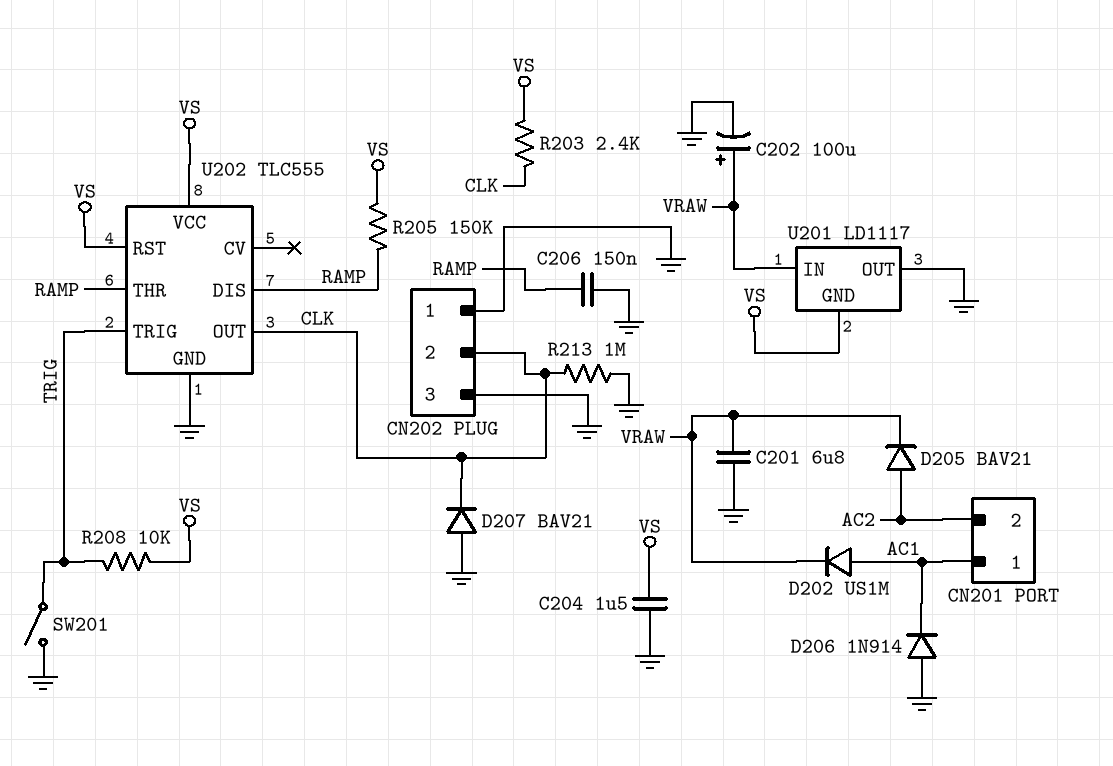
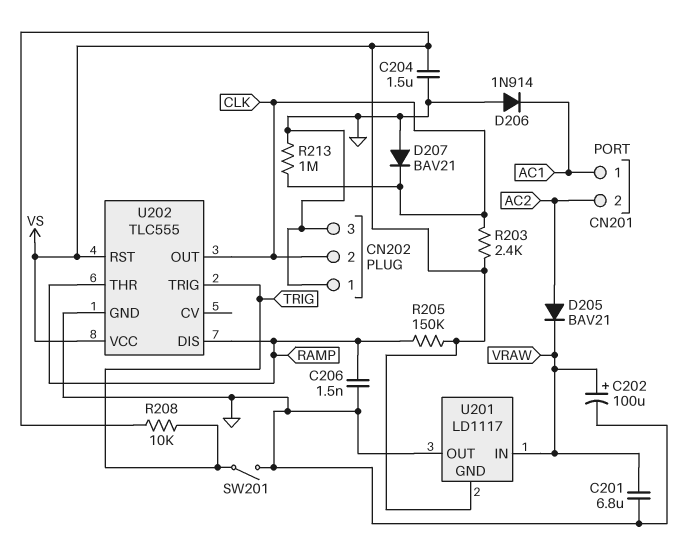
C206: 150nF (GND, RAMP) -> 1.5nF (GND, RAMP)
D202: diode US1M (A AC1, K VRAW) -> none

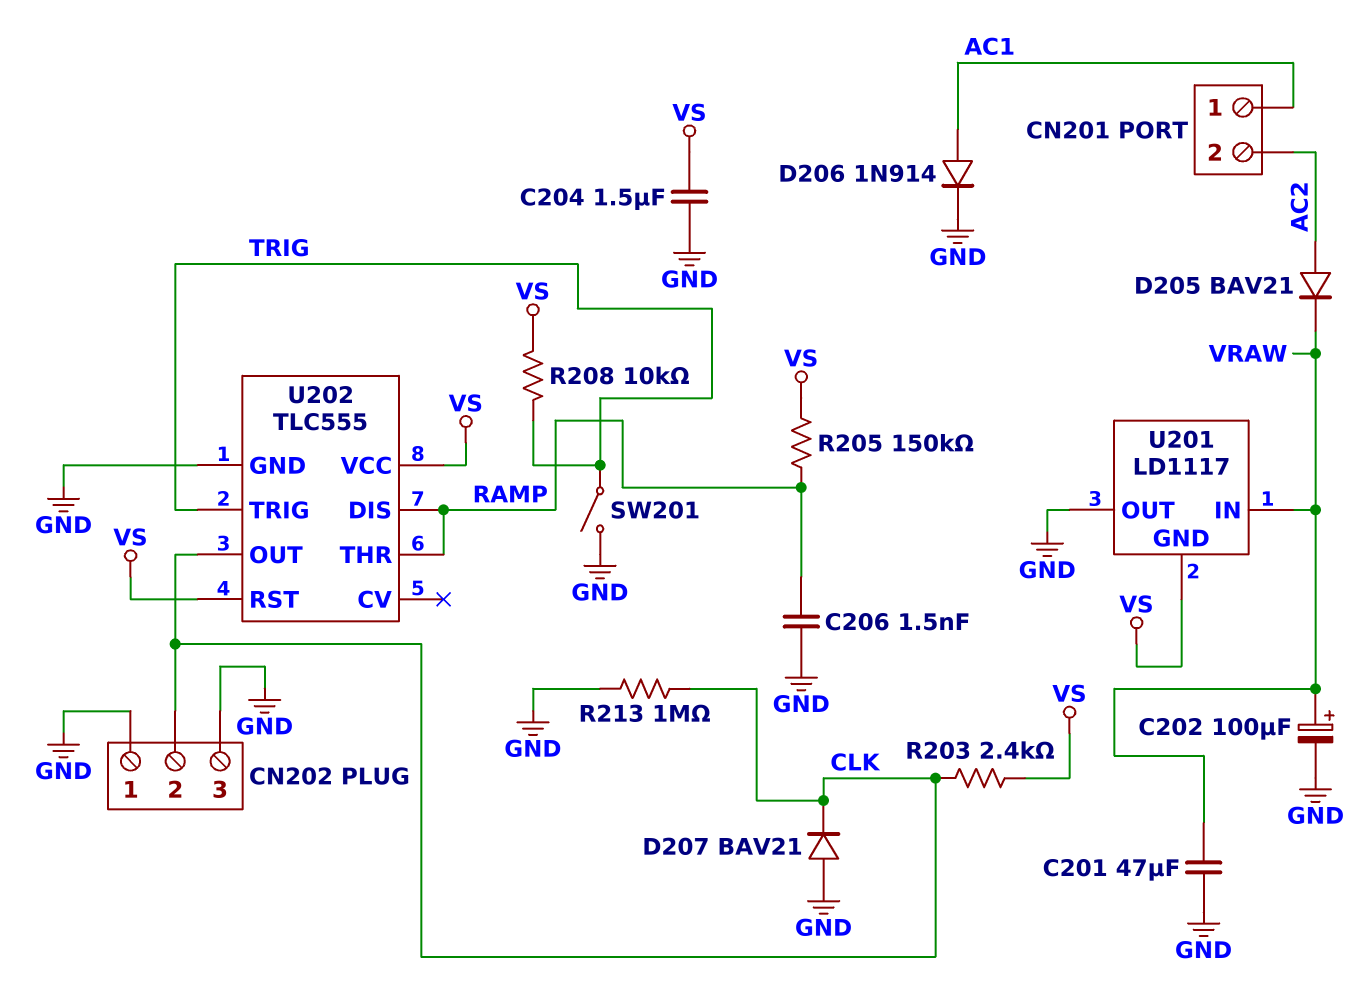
C201: 6.8uF (GND, VRAW) -> 47uF (GND, VRAW)
D206: diode 1N914 (A GND, K AC1) -> diode 1N914 (A AC1, K GND)

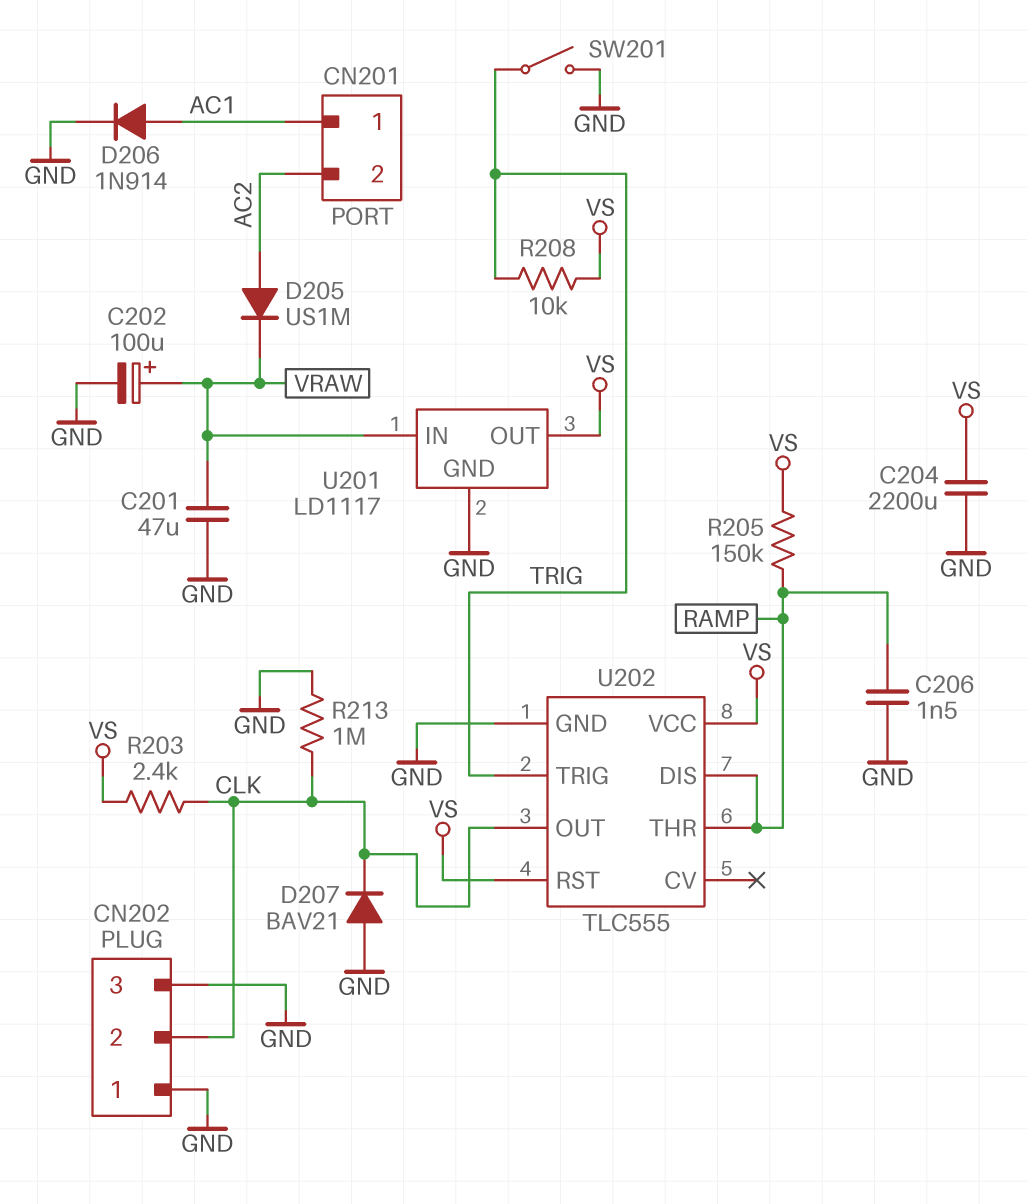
C204: 1.5uF (GND, VS) -> 2200uF (GND, VS)
D205: diode BAV21 (A AC2, K VRAW) -> diode US1M (A AC2, K VRAW)
U201 pin GND: VS -> GND
U201 pin OUT: GND -> VS

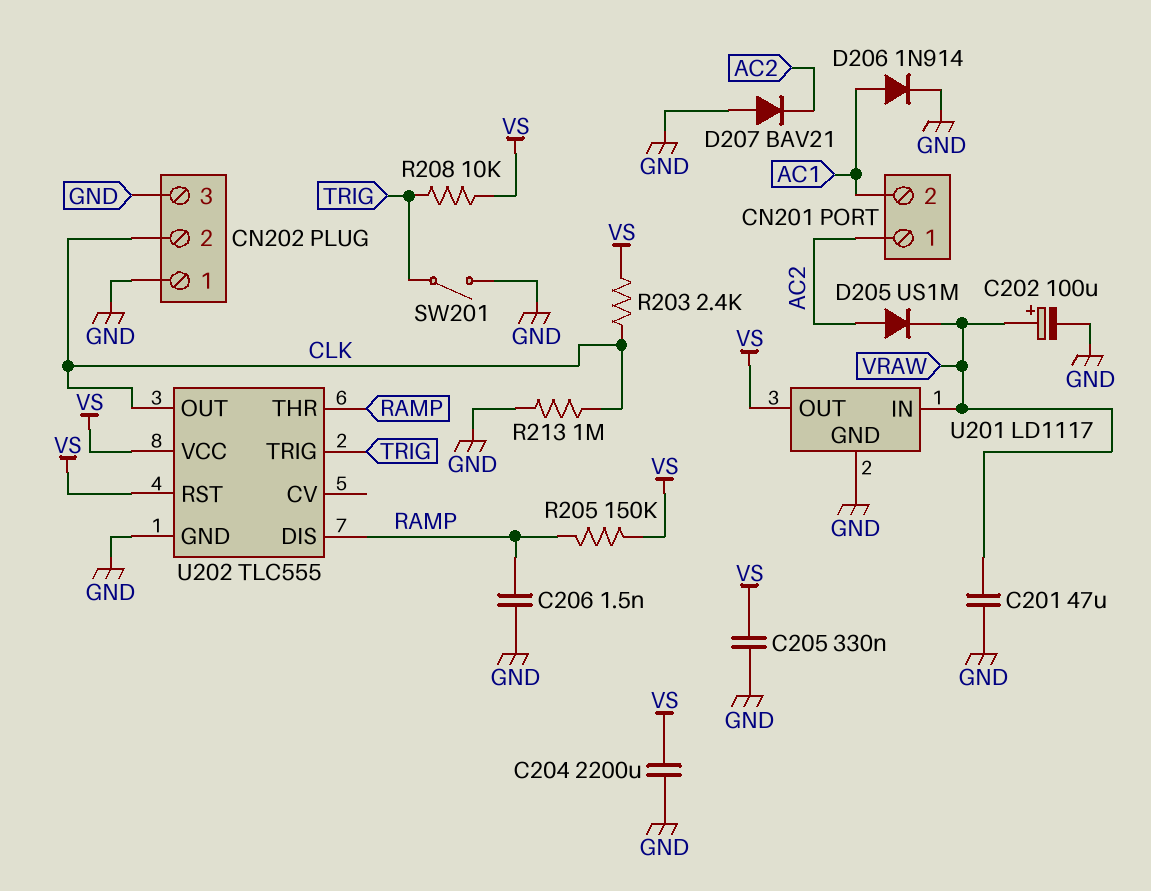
C205: none -> 330nF (GND, VS)
CN201 pin 1: AC1 -> AC2
CN201 pin 2: AC2 -> AC1
D207: diode BAV21 (A GND, K CLK) -> diode BAV21 (A GND, K AC2)

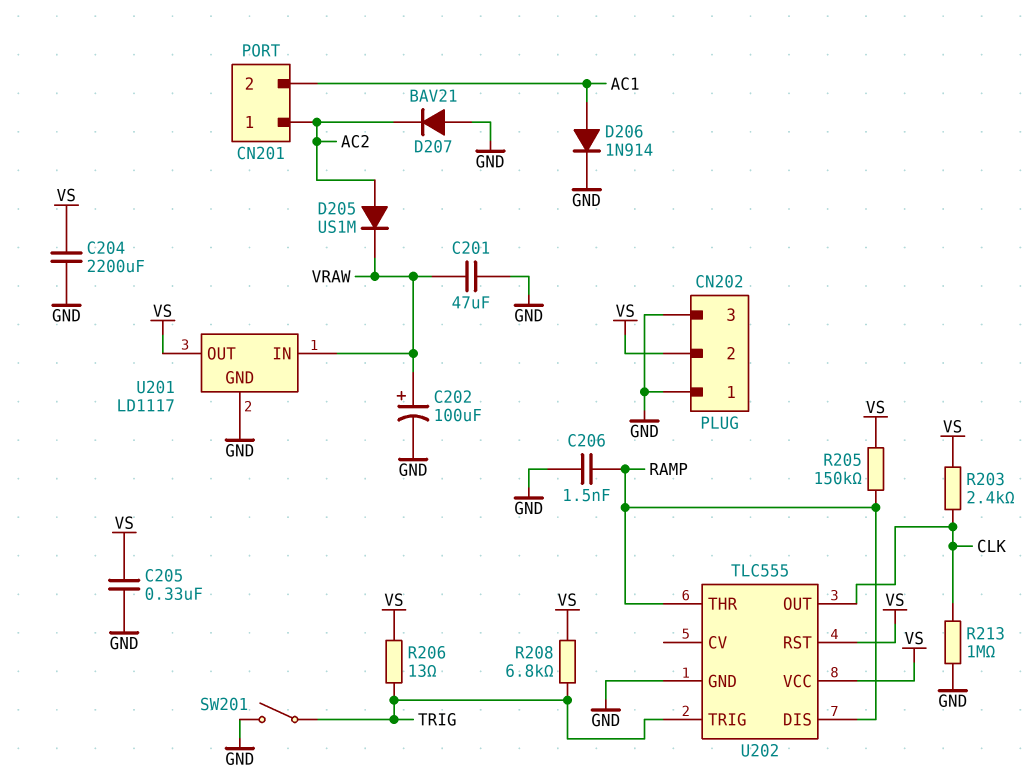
CN202 pin 2: CLK -> VS
R206: none -> 13 (TRIG, VS)
R208: 10k (TRIG, VS) -> 6.8k (TRIG, VS)

